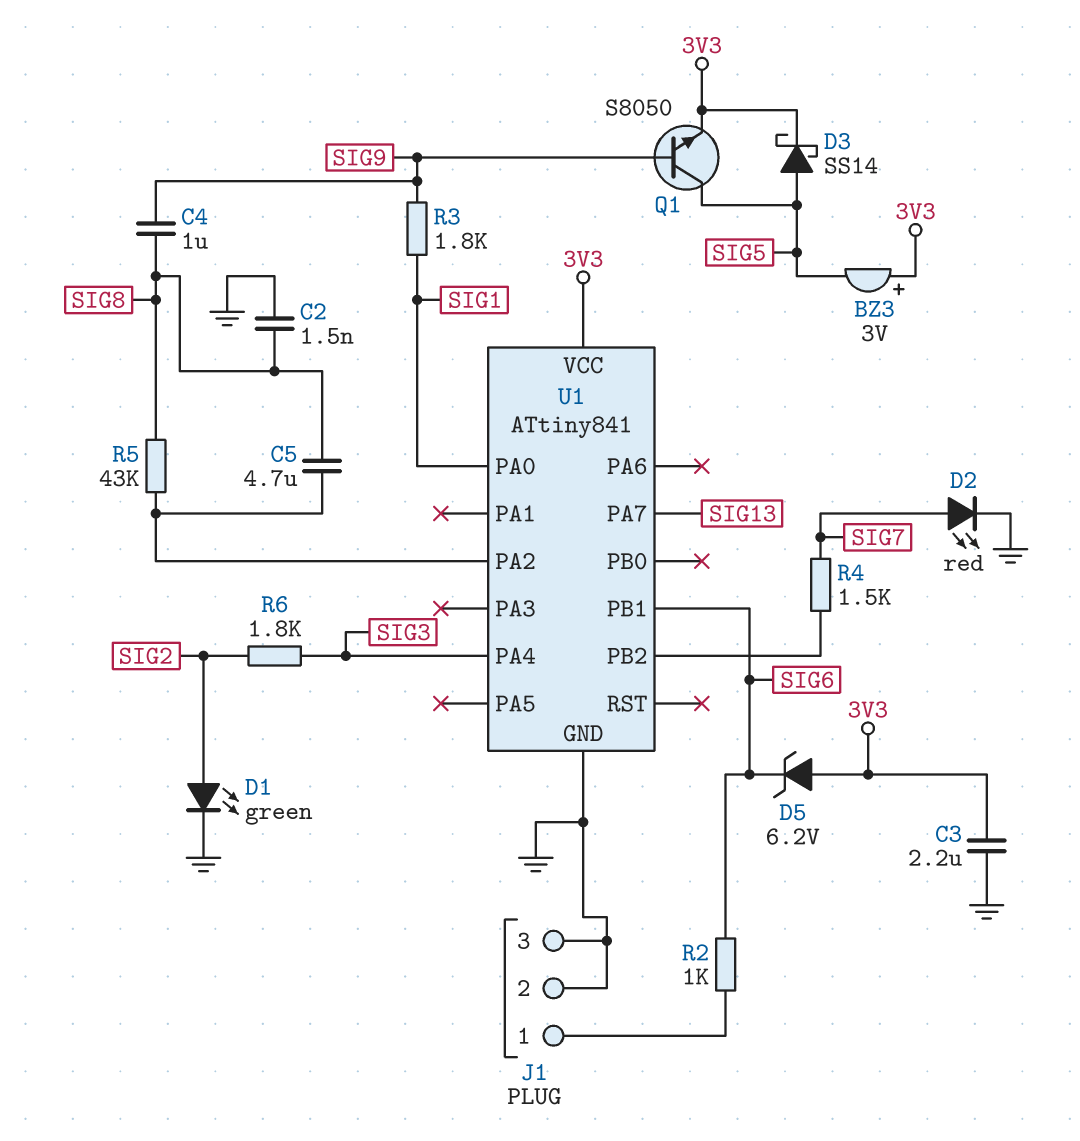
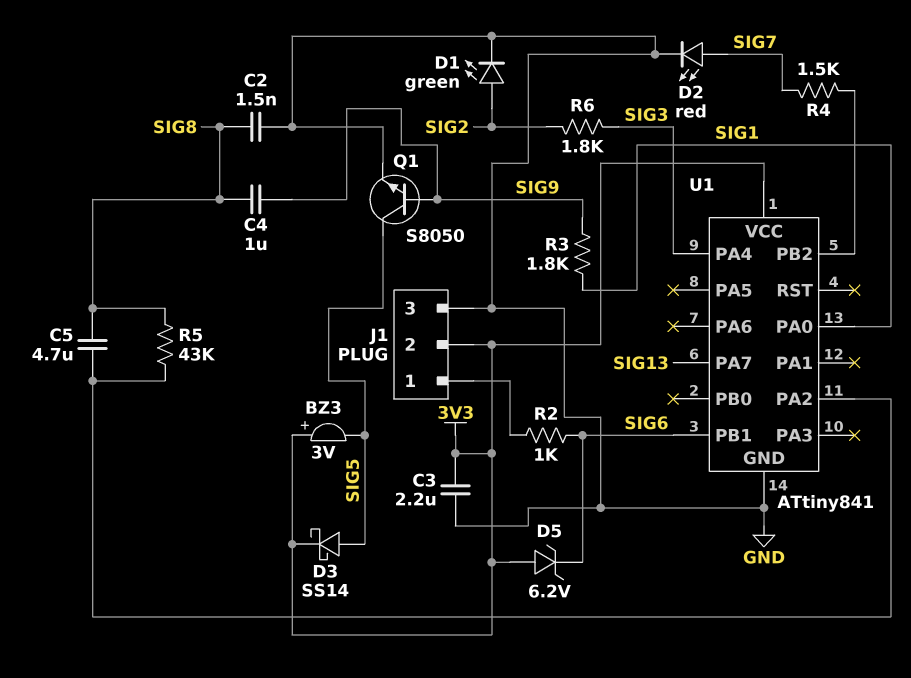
J1 pin 2: GND -> 3V3
Q1: NPN S8050 (B SIG9, C SIG5, E 3V3) -> NPN S8050 (B SIG9, C SIG5, E GND)

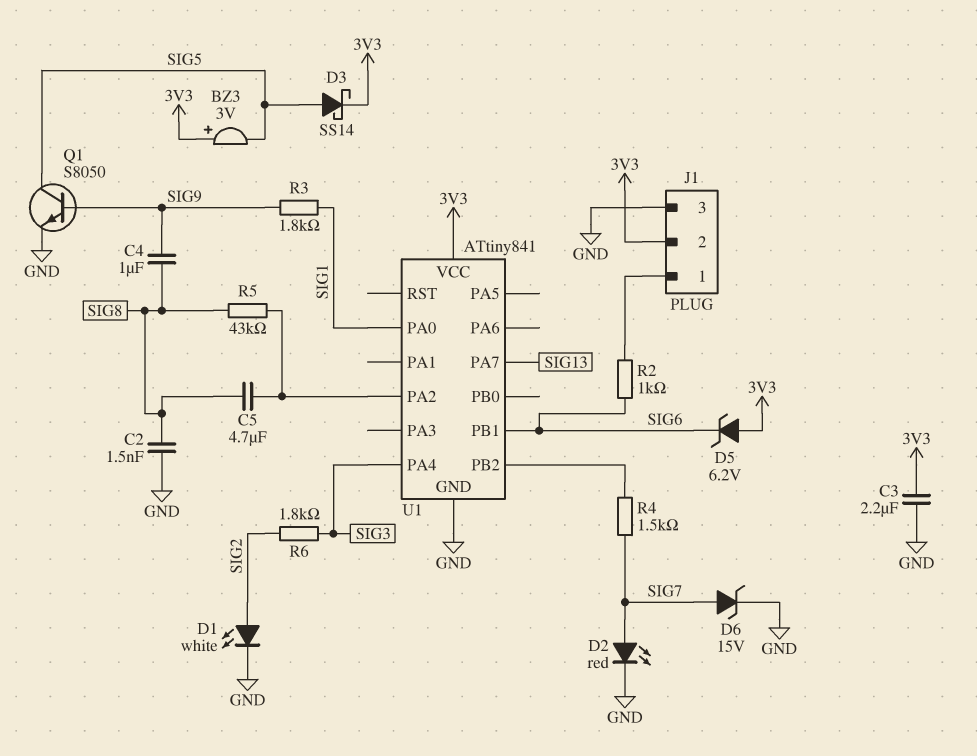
D1: LED green (A SIG2, K GND) -> LED white (A SIG2, K GND)
D6: none -> zener 15V (A SIG7, K GND)

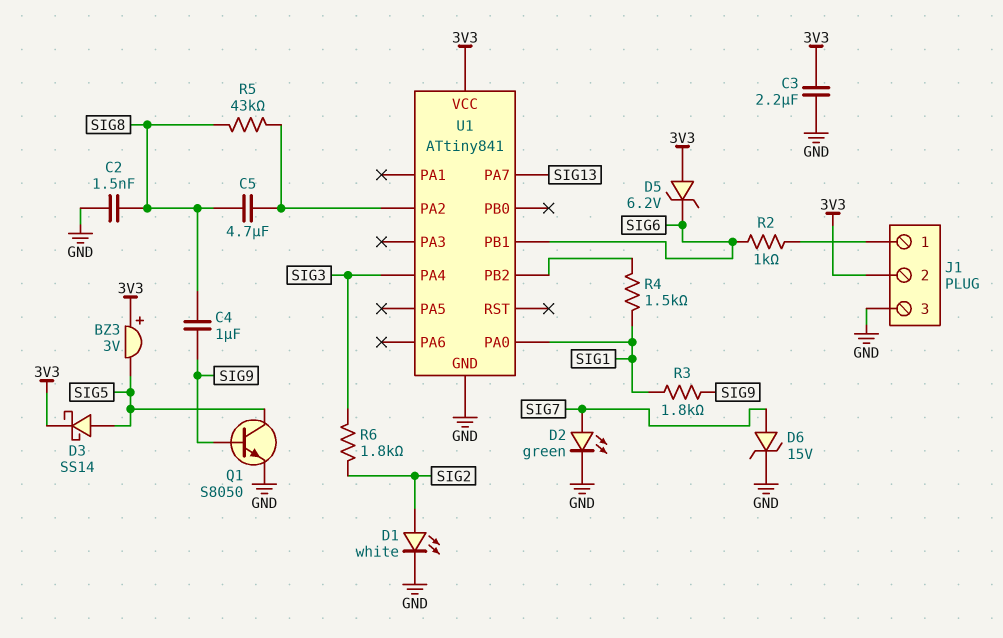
D2: LED red (A SIG7, K GND) -> LED green (A SIG7, K GND)
R4: 1.5k (SIG7, U1/PB2) -> 1.5k (SIG1, U1/PB2)

